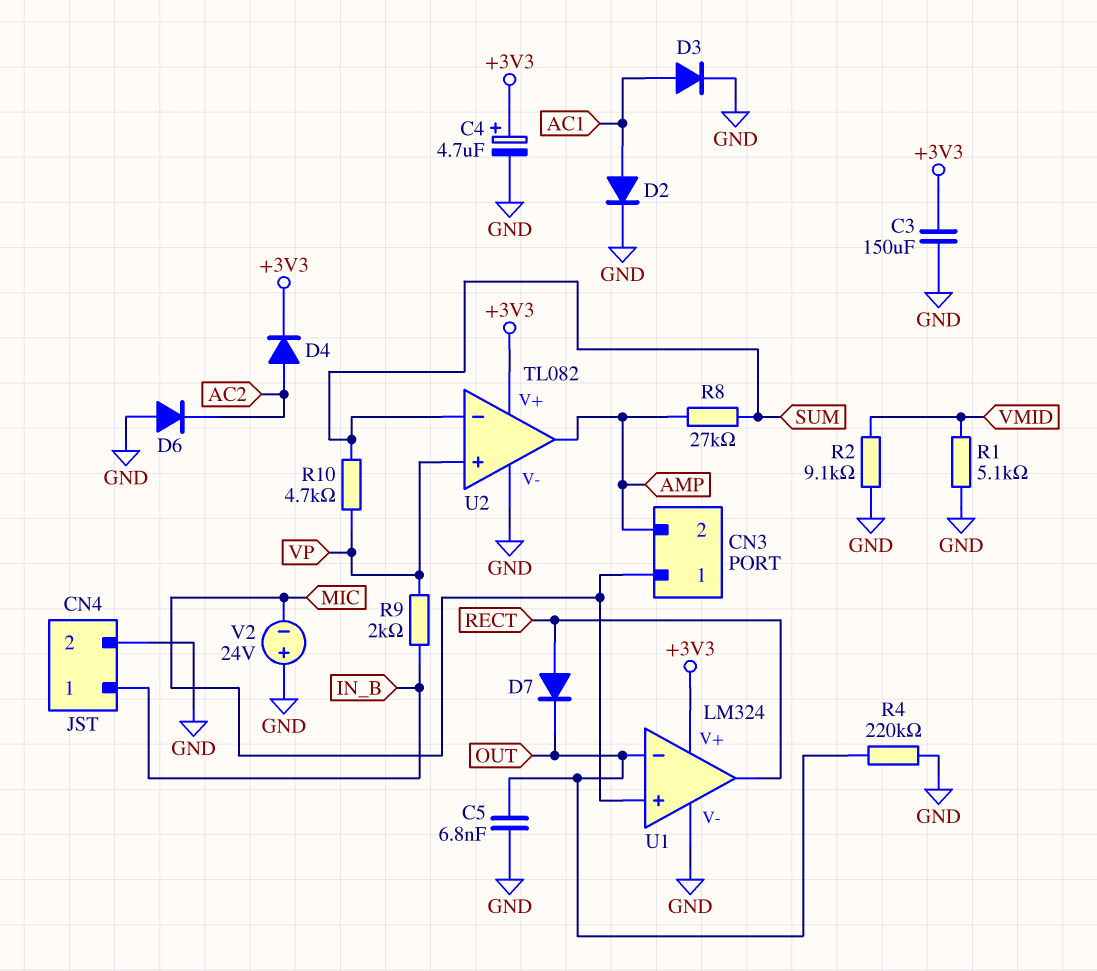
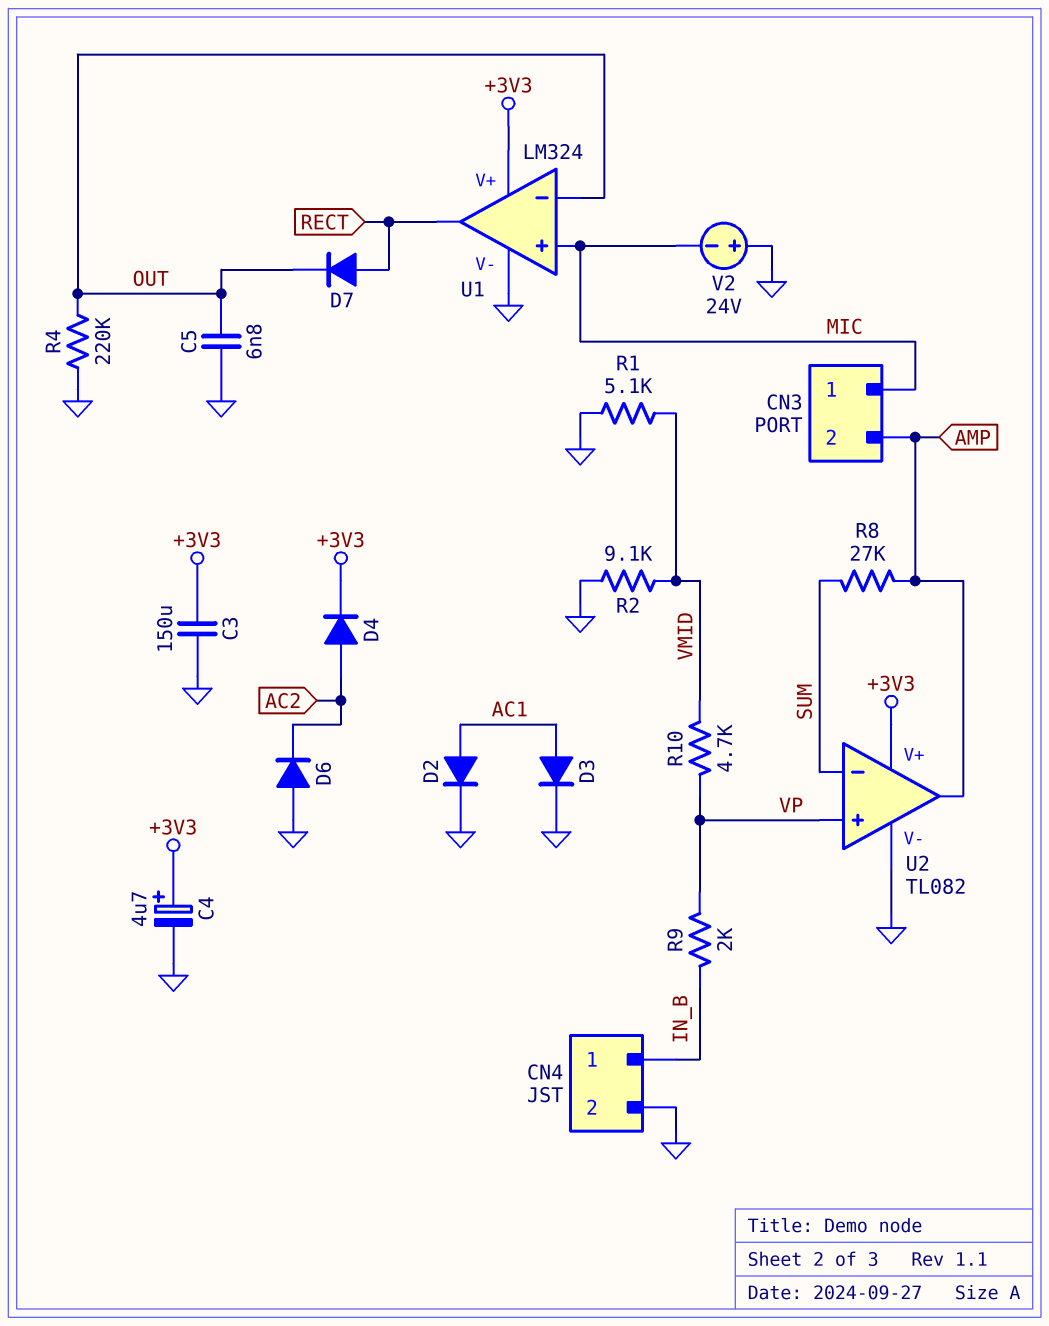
R10: 4.7k (SUM, VP) -> 4.7k (VMID, VP)

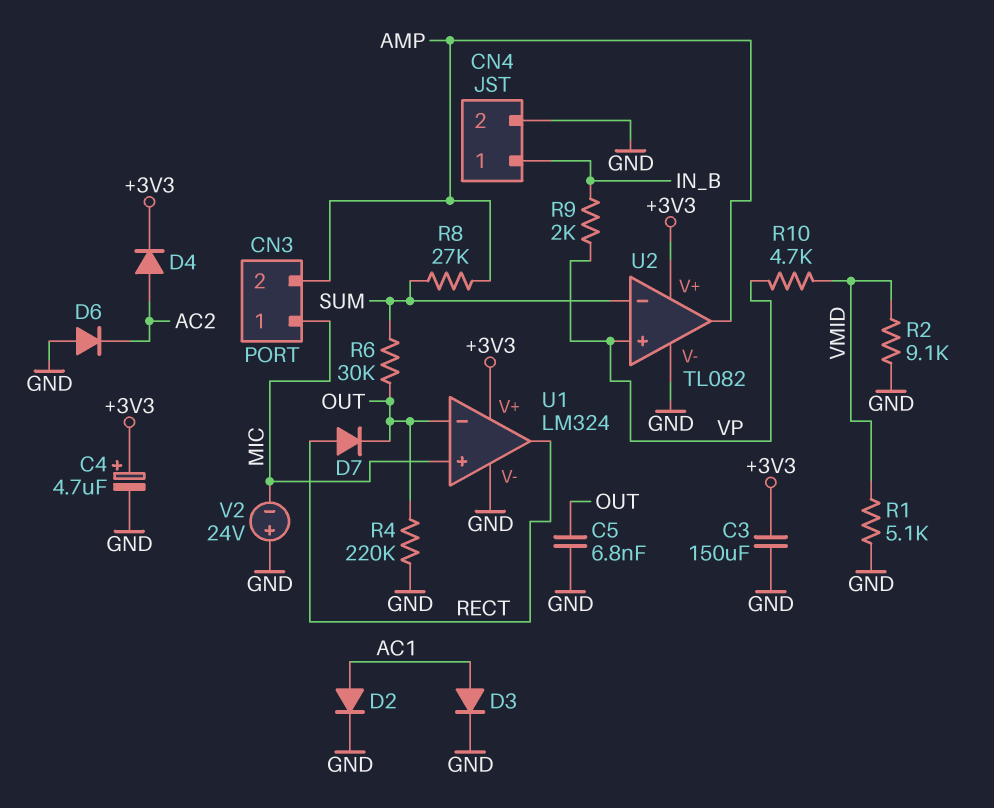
R6: none -> 30k (OUT, SUM)

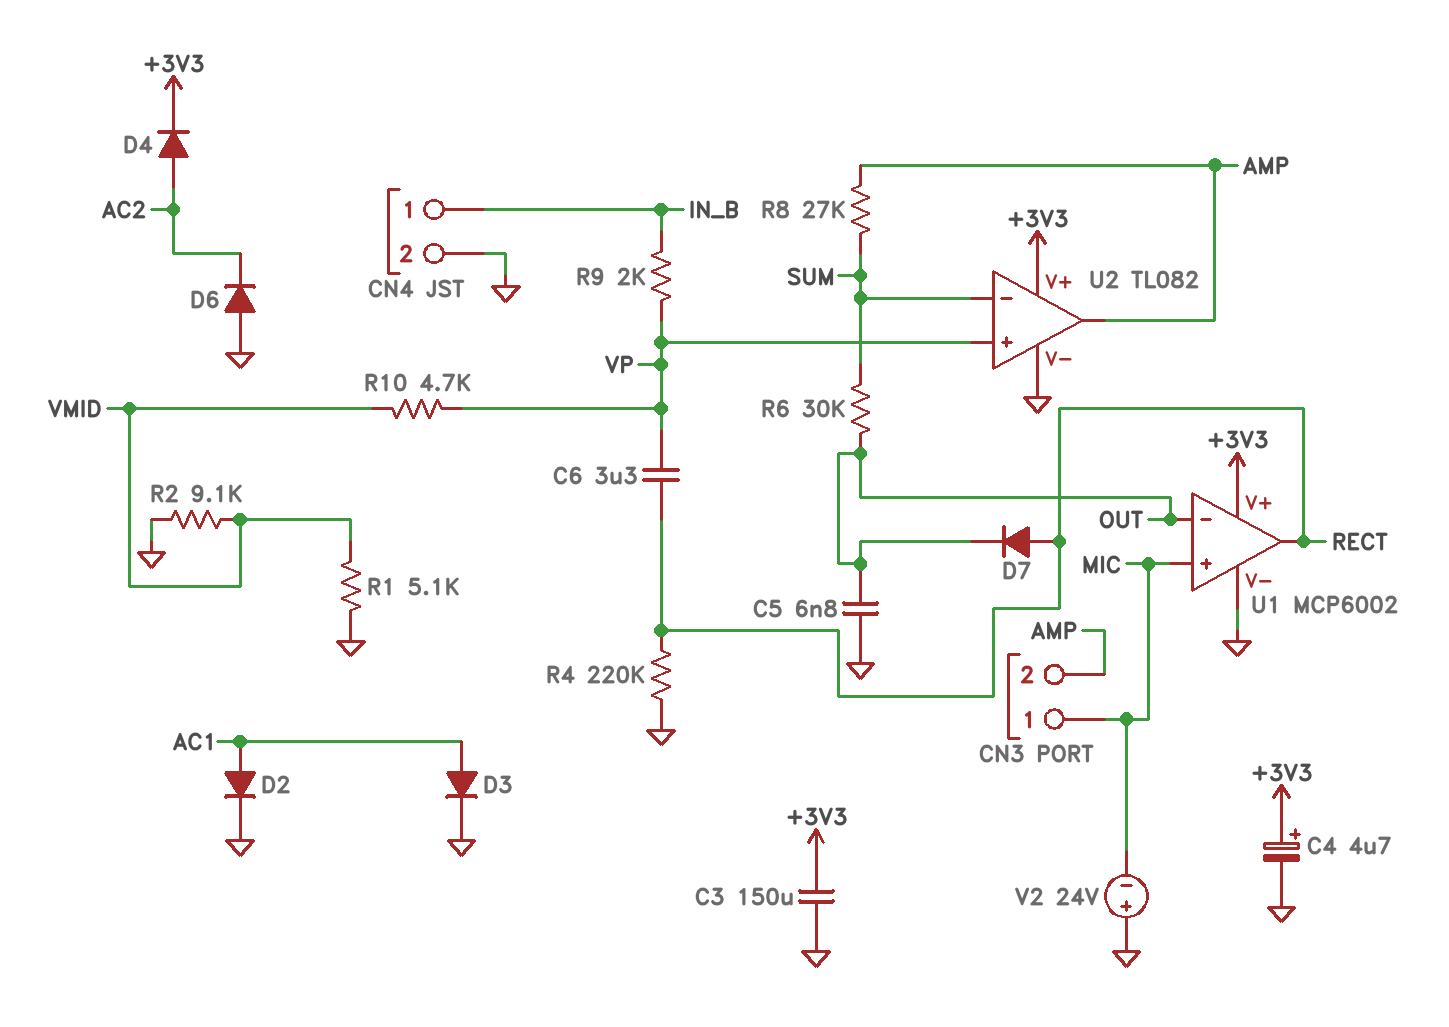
C6: none -> 3.3uF (RECT, VP)
R4: 220k (GND, OUT) -> 220k (GND, RECT)
U1: LM324 -> MCP6002

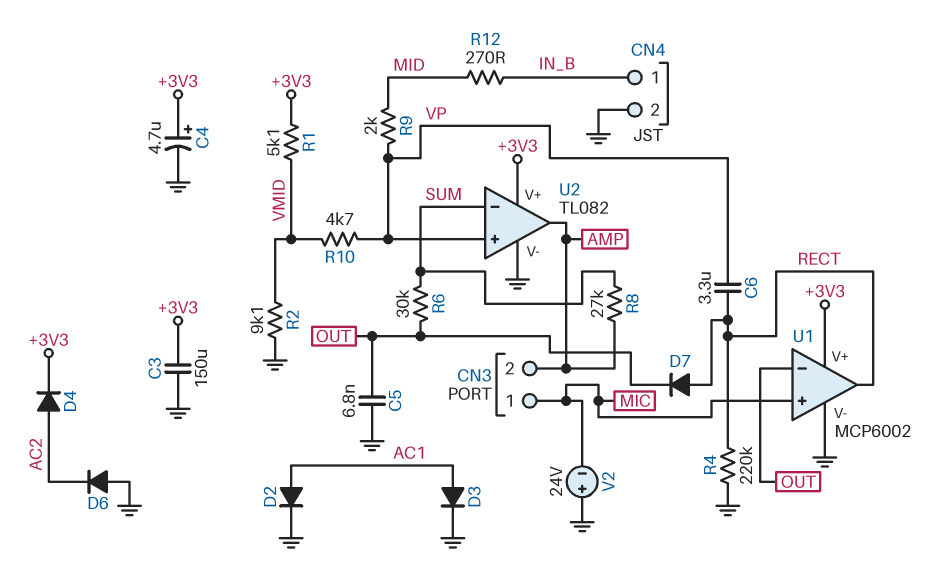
R1: 5.1k (GND, VMID) -> 5.1k (+3V3, VMID)
R9: 2k (IN_B, VP) -> 2k (MID, VP)
R12: none -> 270 (IN_B, MID)

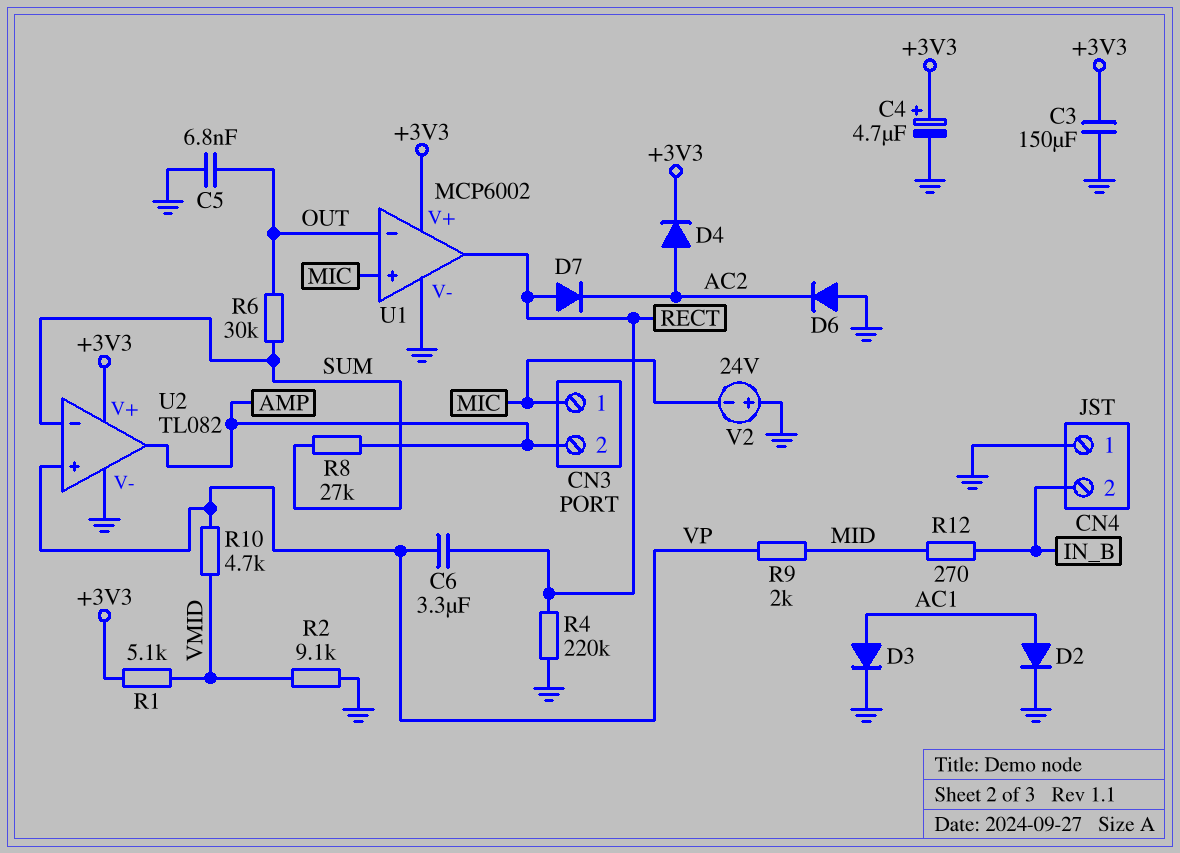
CN4 pin 1: IN_B -> GND
CN4 pin 2: GND -> IN_B
D7: diode (A RECT, K OUT) -> diode (A RECT, K AC2)

